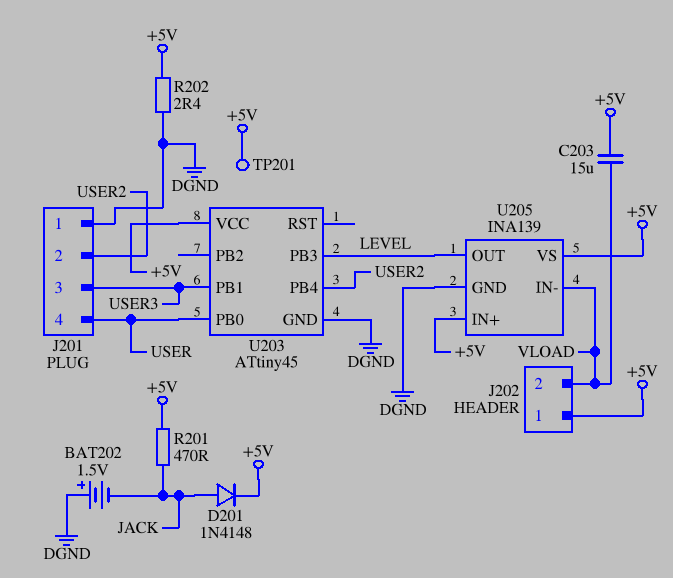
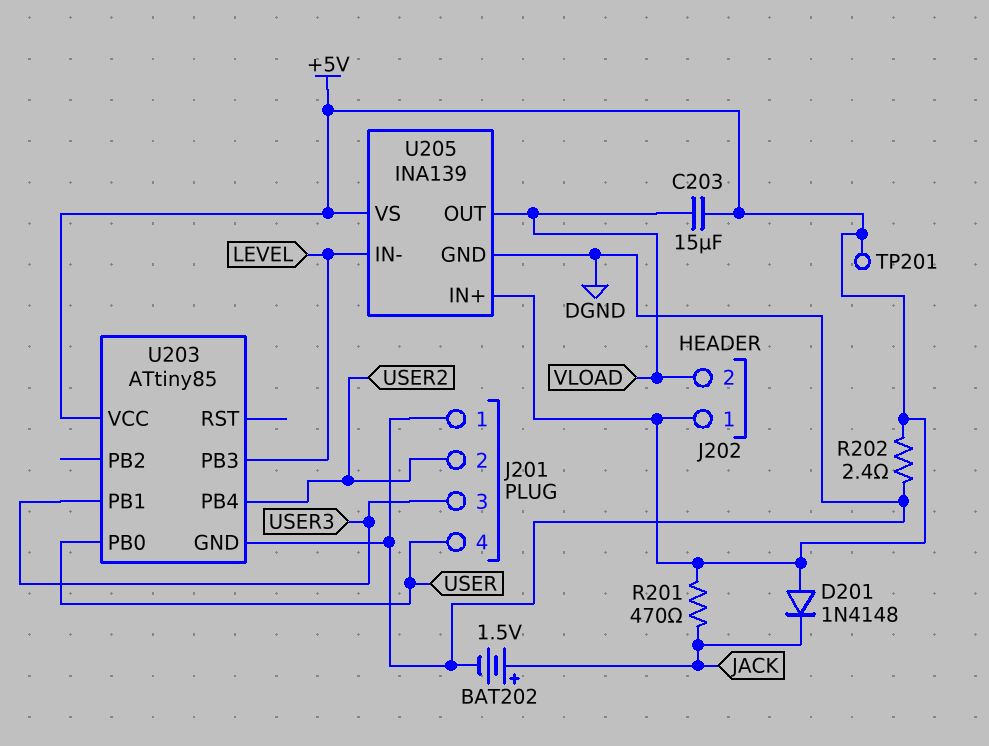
BAT202: 1.5V (plus DGND, minus JACK) -> 1.5V (plus JACK, minus DGND)
D201: diode 1N4148 (A JACK, K +5V) -> diode 1N4148 (A +5V, K JACK)
U203: ATtiny45 -> ATtiny85
U205 pin IN-: VLOAD -> LEVEL
U205 pin OUT: LEVEL -> VLOAD

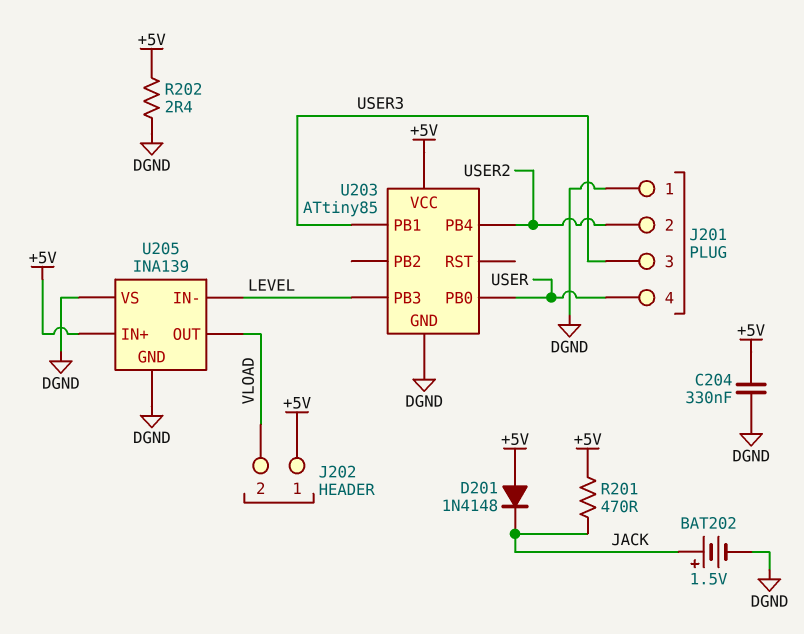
C203: 15uF (+5V, VLOAD) -> none
C204: none -> 330nF (+5V, DGND)
TP201: test point (+5V) -> none
U205 pin VS: +5V -> DGND

